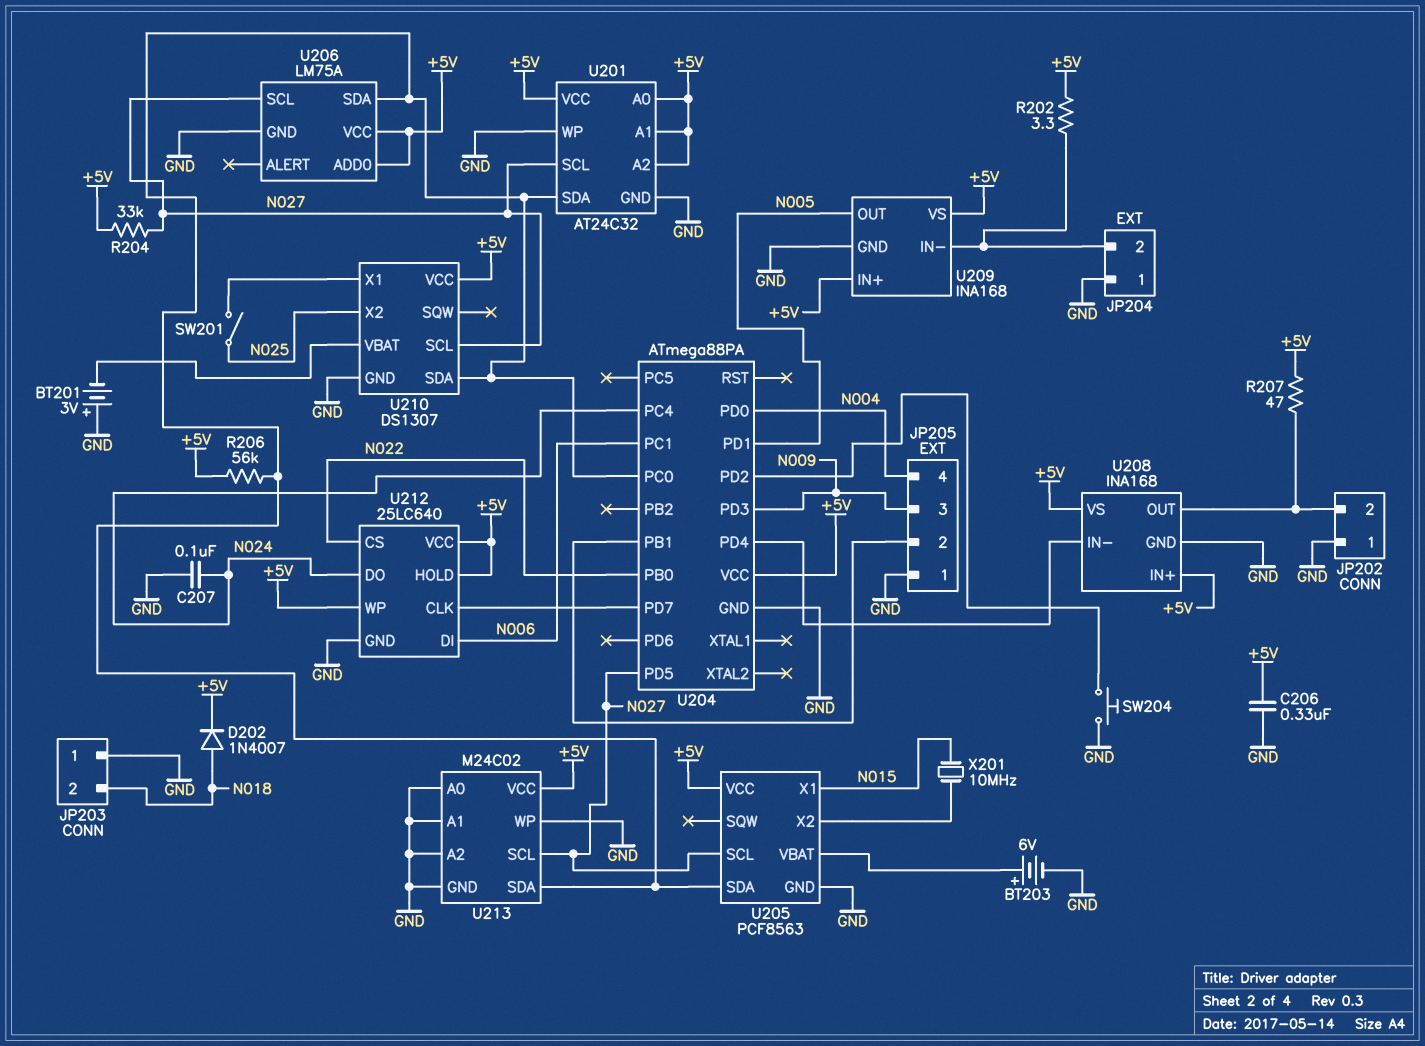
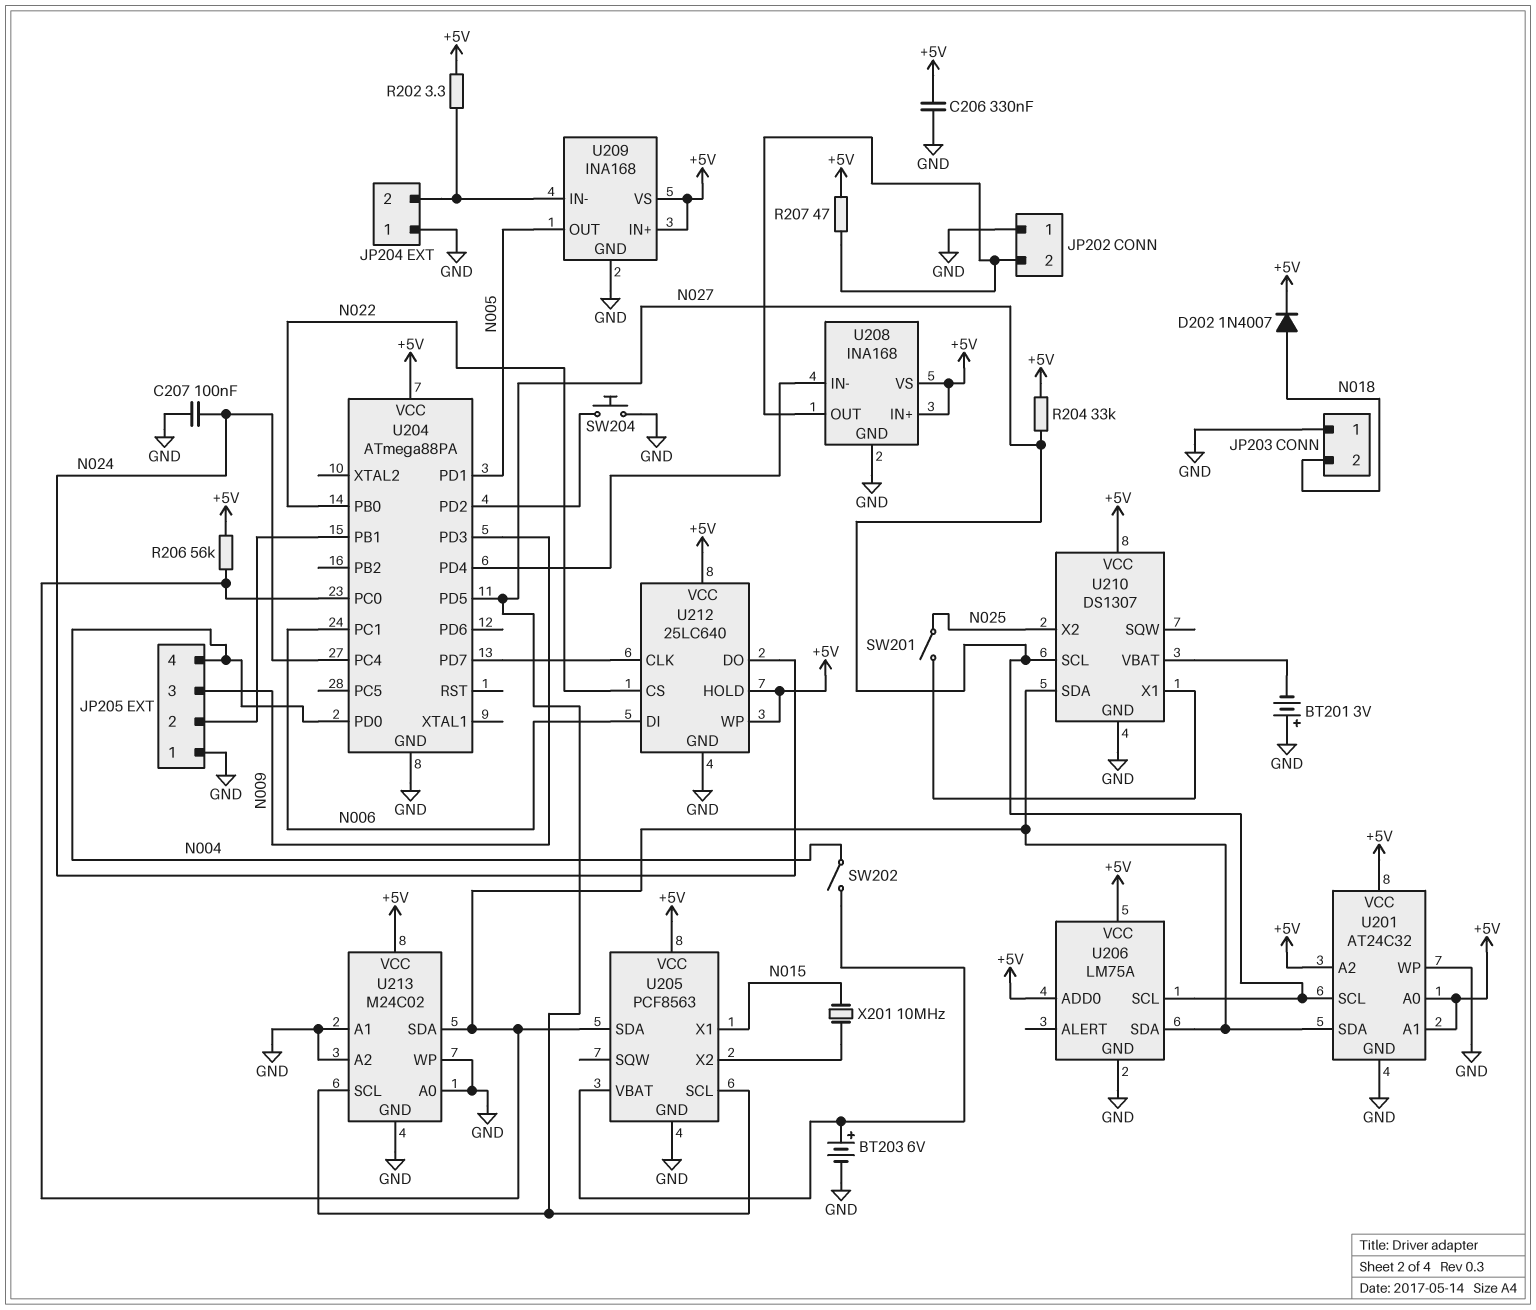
SW202: none -> switch (N004, U205/VBAT)

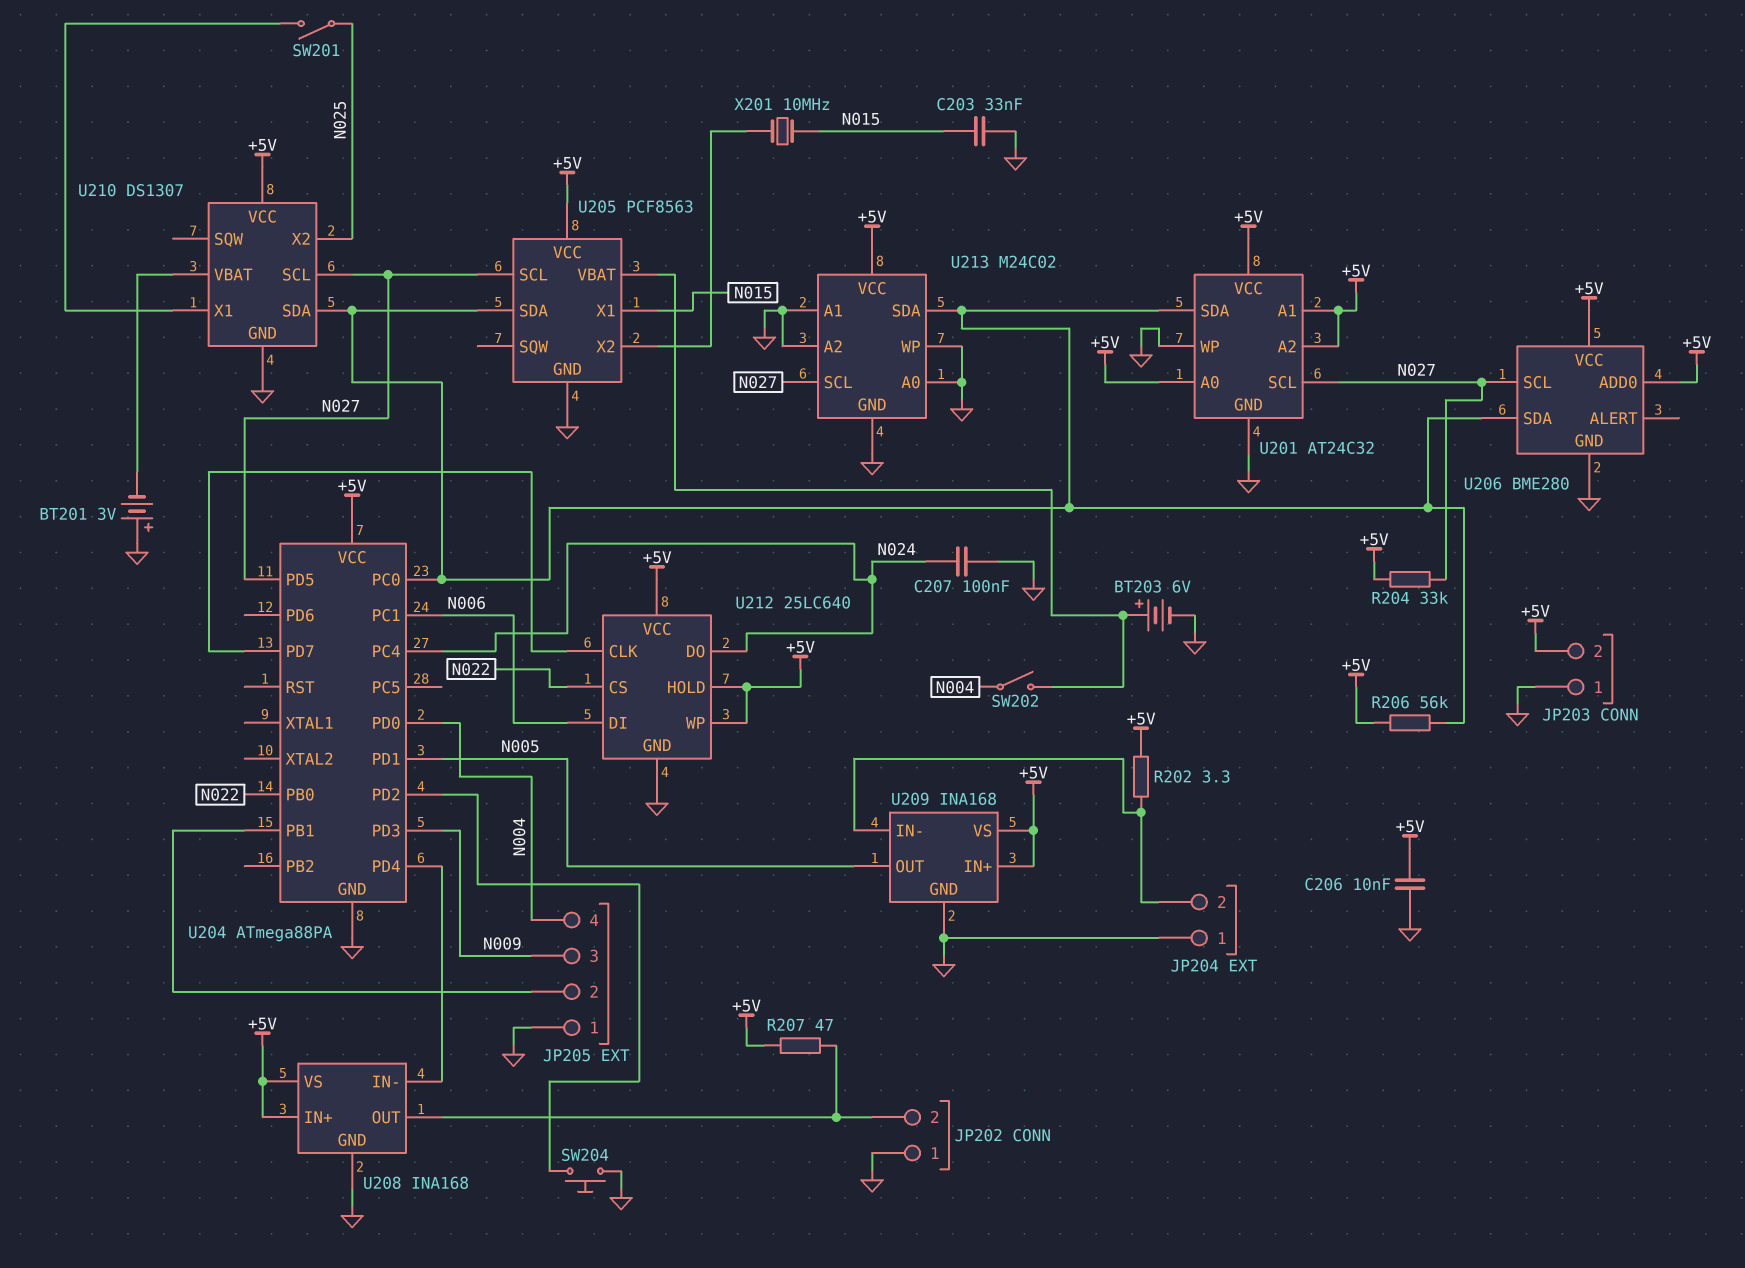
C203: none -> 33nF (GND, N015)
C206: 330nF (+5V, GND) -> 10nF (+5V, GND)
D202: diode 1N4007 (A N018, K +5V) -> none
JP203 pin 2: N018 -> +5V
U206: LM75A -> BME280

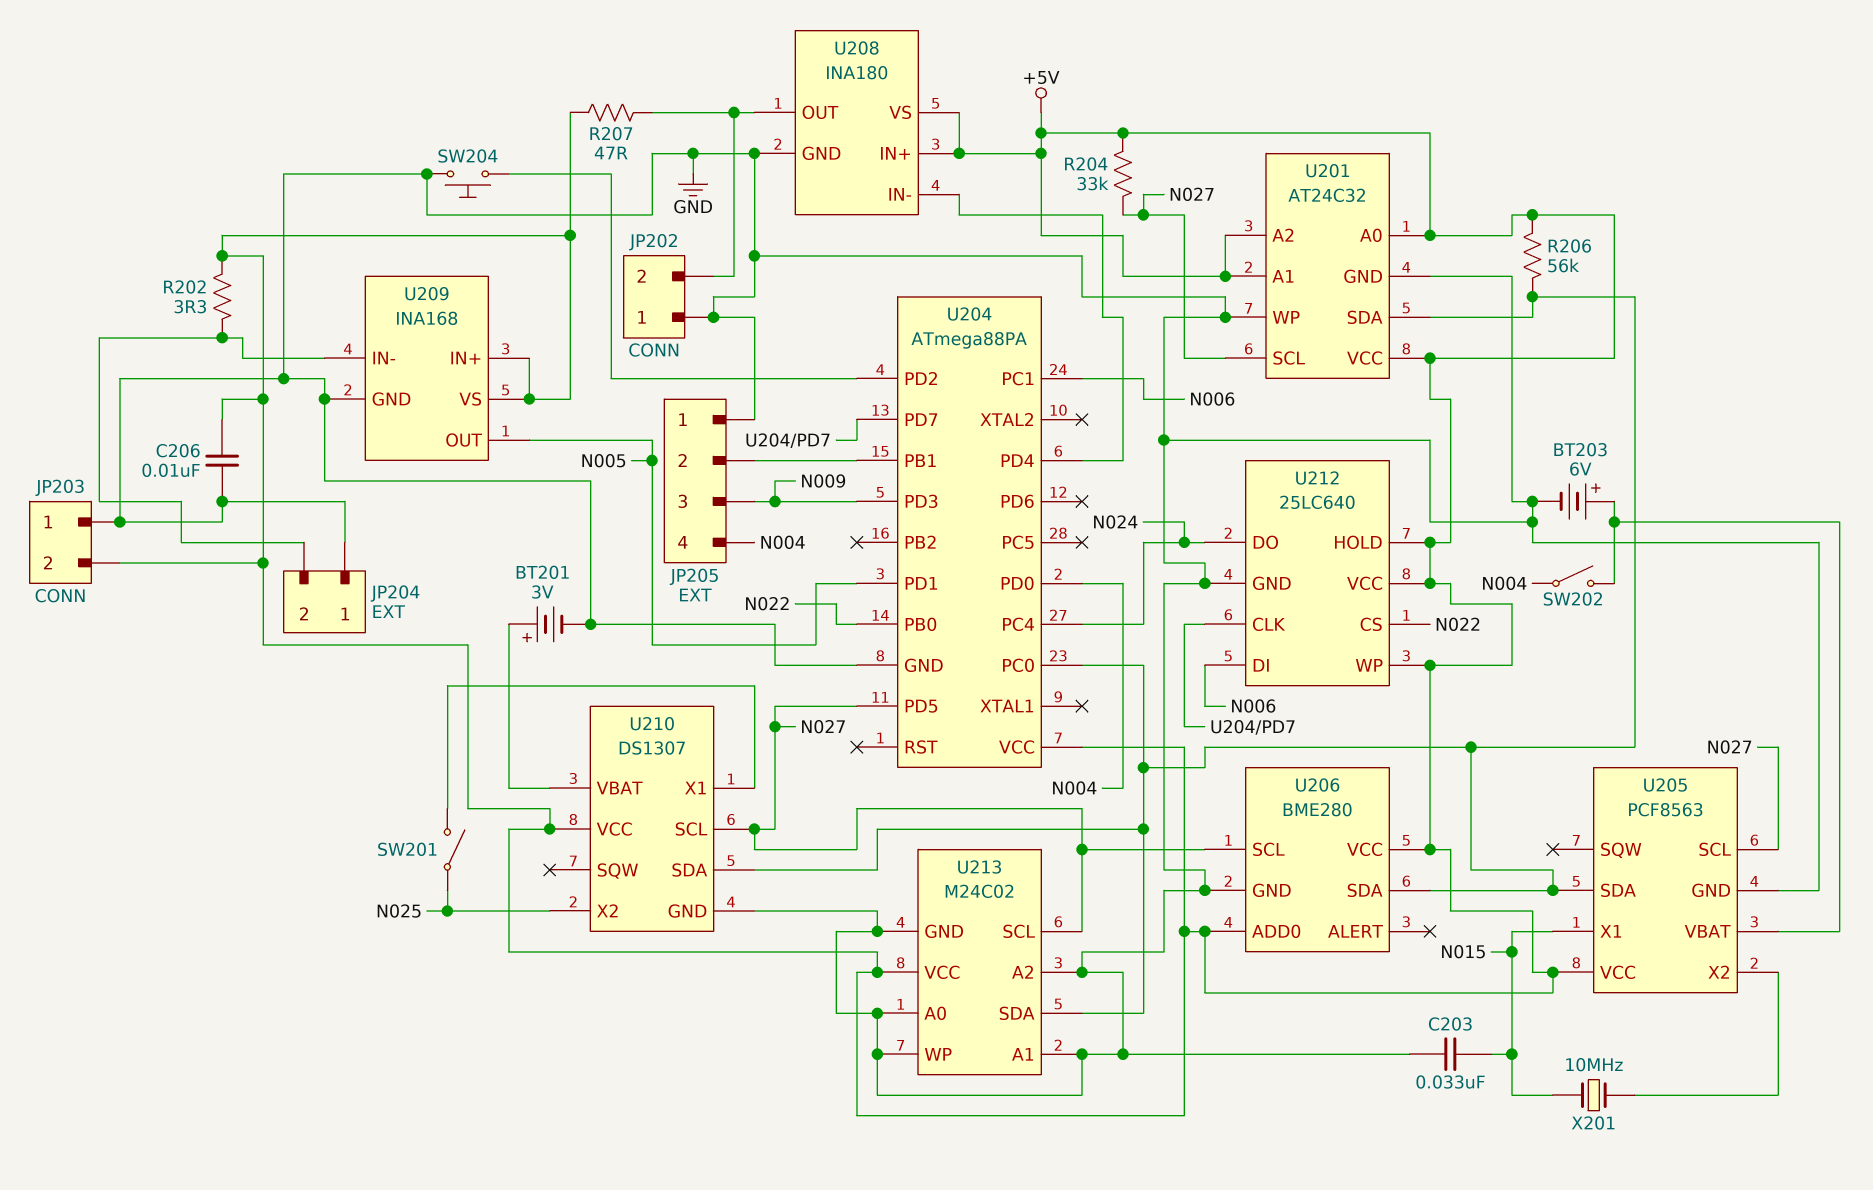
BT201: 3V (plus GND, minus U210/VBAT) -> 3V (plus U210/VBAT, minus GND)
C207: 100nF (GND, N024) -> none
U208: INA168 -> INA180

